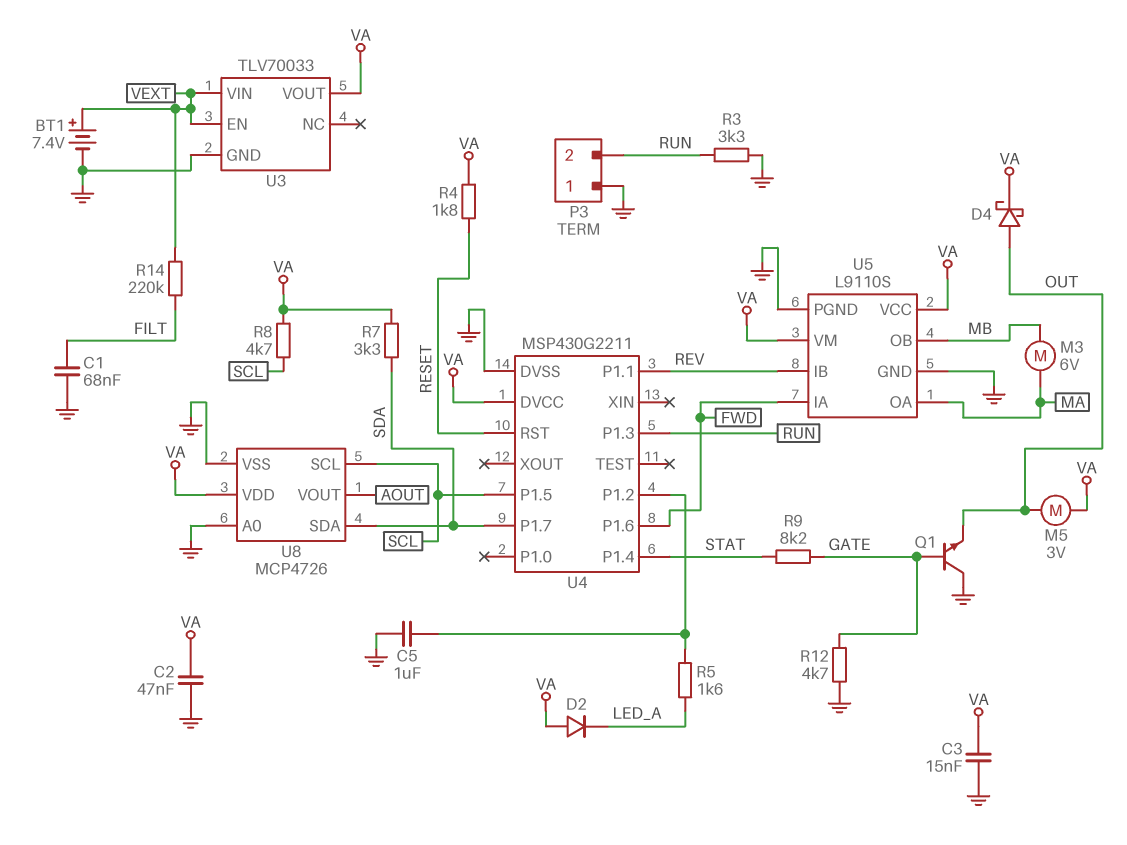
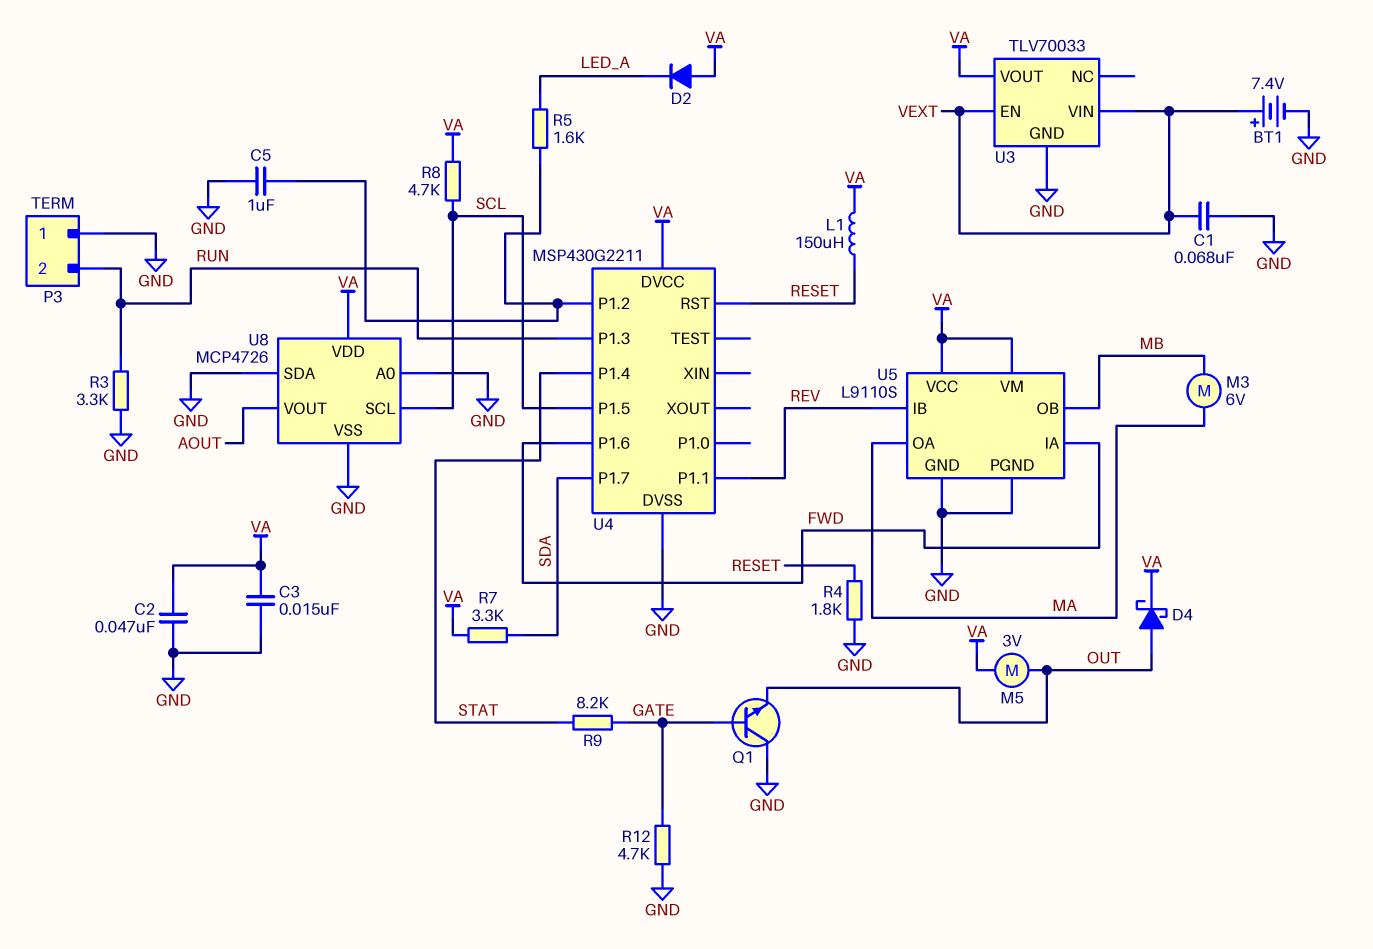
C1: 68nF (FILT, GND) -> 68nF (GND, VEXT)
L1: none -> 150uH (RESET, VA)
R4: 1.8k (RESET, VA) -> 1.8k (GND, RESET)
R14: 220k (FILT, VEXT) -> none
U8 pin SDA: SDA -> GND

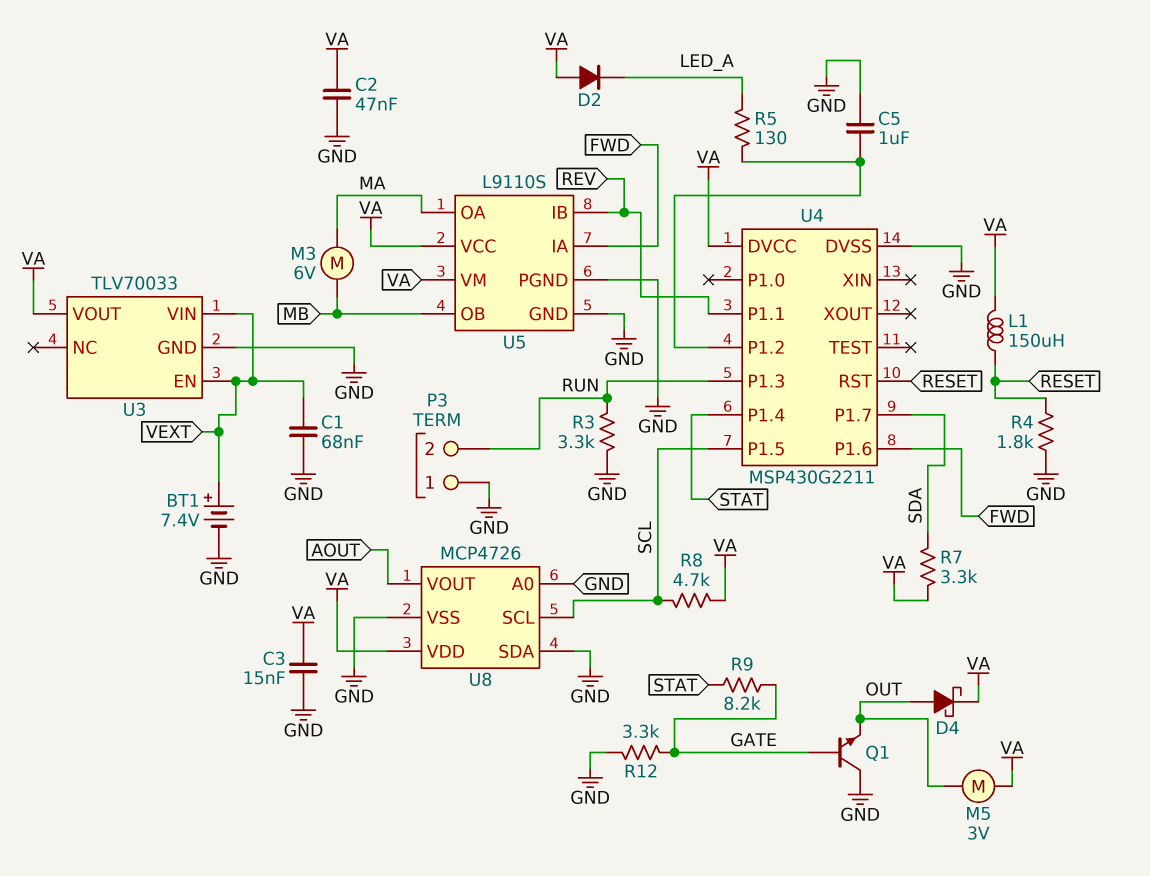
R5: 1.6k (LED_A, U4/P1.2) -> 130 (LED_A, U4/P1.2)
R12: 4.7k (GATE, GND) -> 3.3k (GATE, GND)

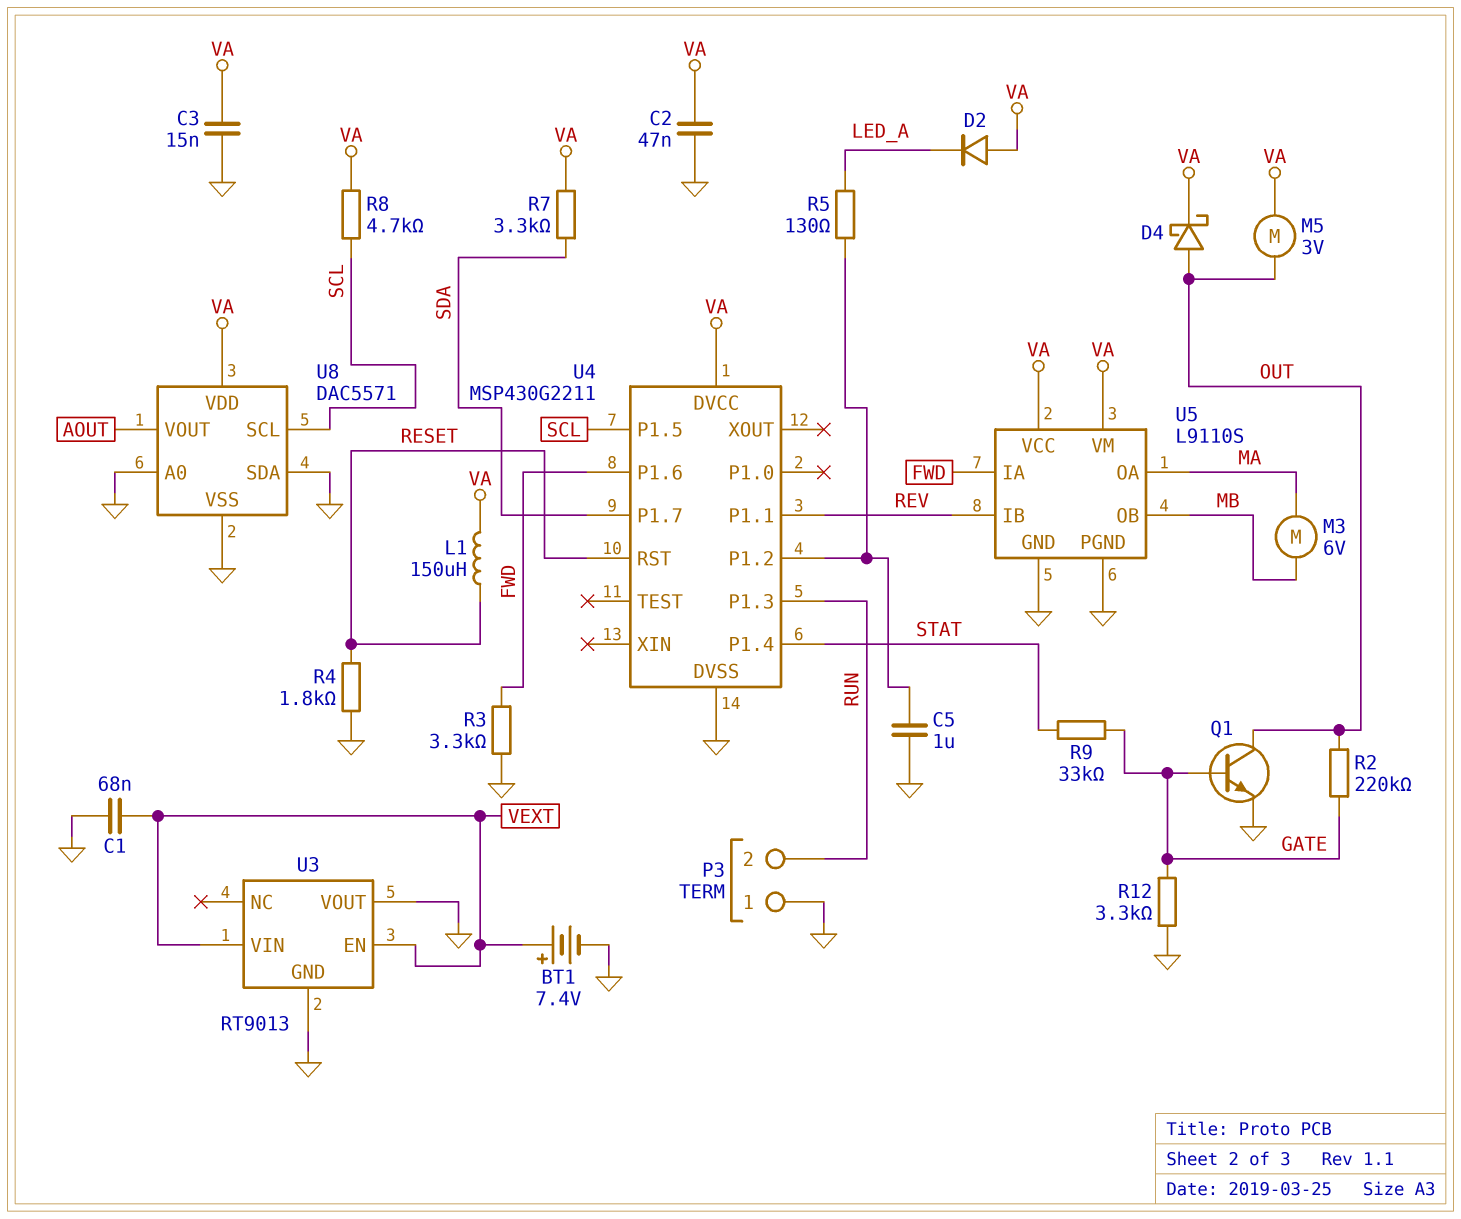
Q1: NPN (B GATE, C GND, E OUT) -> NPN (B GATE, C OUT, E GND)
R2: none -> 220k (GATE, OUT)
R3: 3.3k (GND, RUN) -> 3.3k (FWD, GND)
R9: 8.2k (GATE, STAT) -> 33k (GATE, STAT)
U3: TLV70033 -> RT9013
U3 pin VOUT: VA -> GND
U8: MCP4726 -> DAC5571

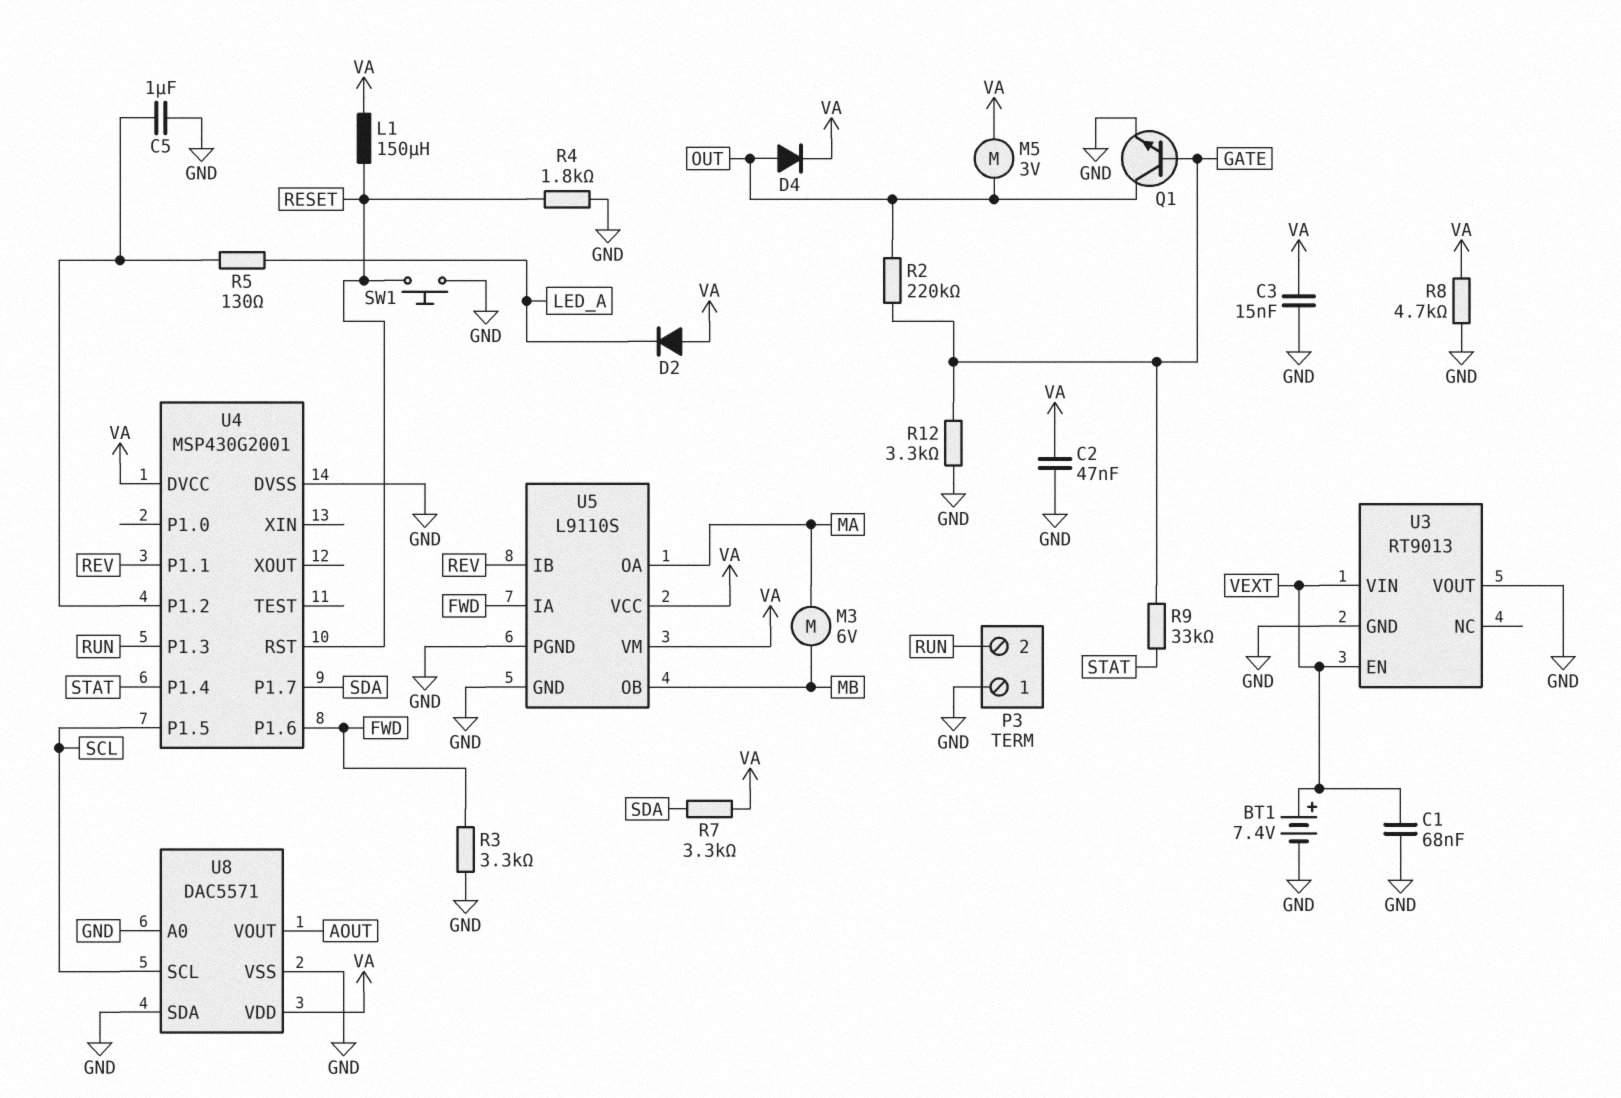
D4: schottky (A OUT, K VA) -> diode (A OUT, K VA)
R8: 4.7k (SCL, VA) -> 4.7k (GND, VA)
SW1: none -> button (GND, RESET)
U4: MSP430G2211 -> MSP430G2001

